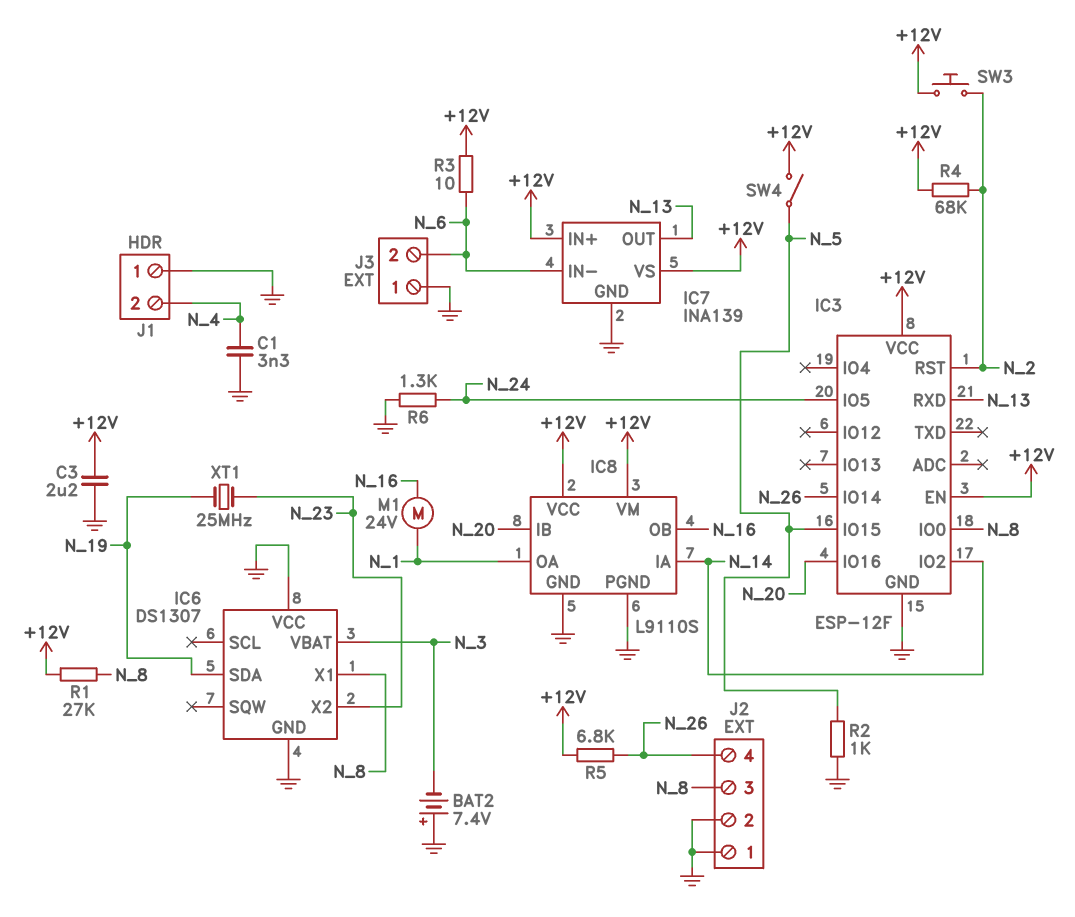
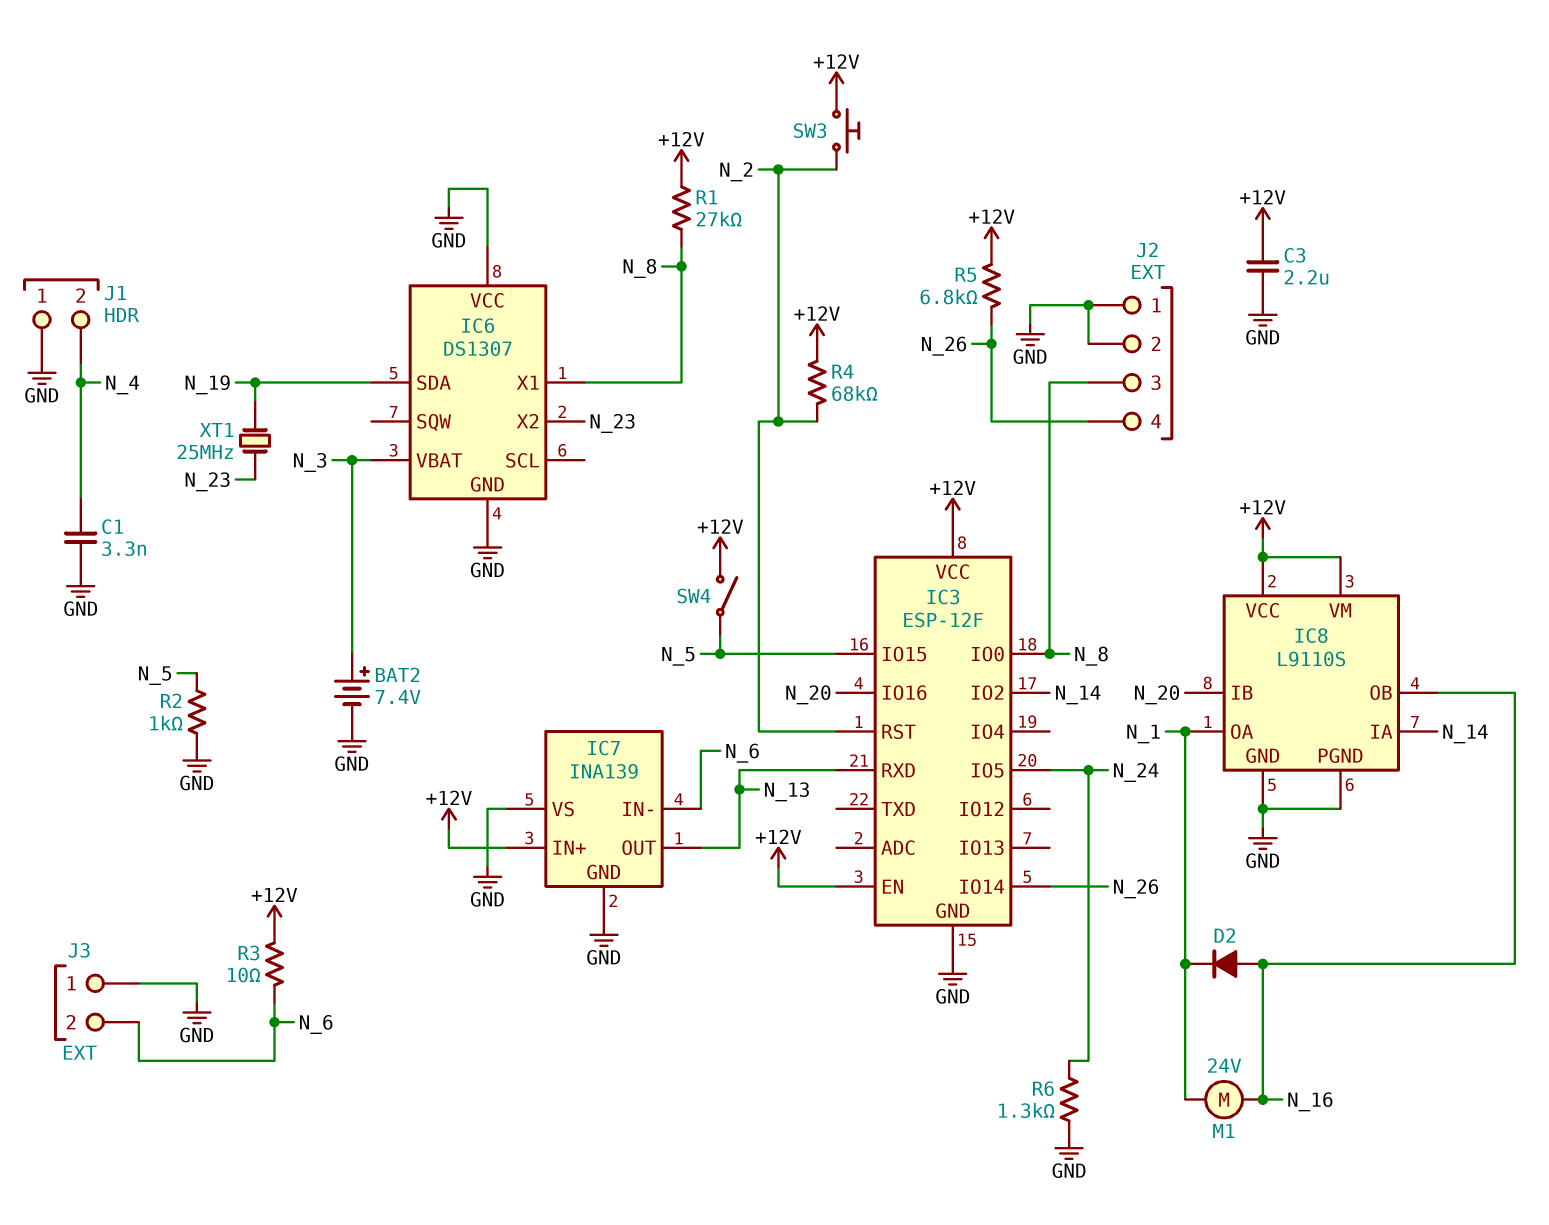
BAT2: 7.4V (plus GND, minus N_3) -> 7.4V (plus N_3, minus GND)
D2: none -> diode (A N_16, K N_1)
IC7 pin VS: +12V -> GND

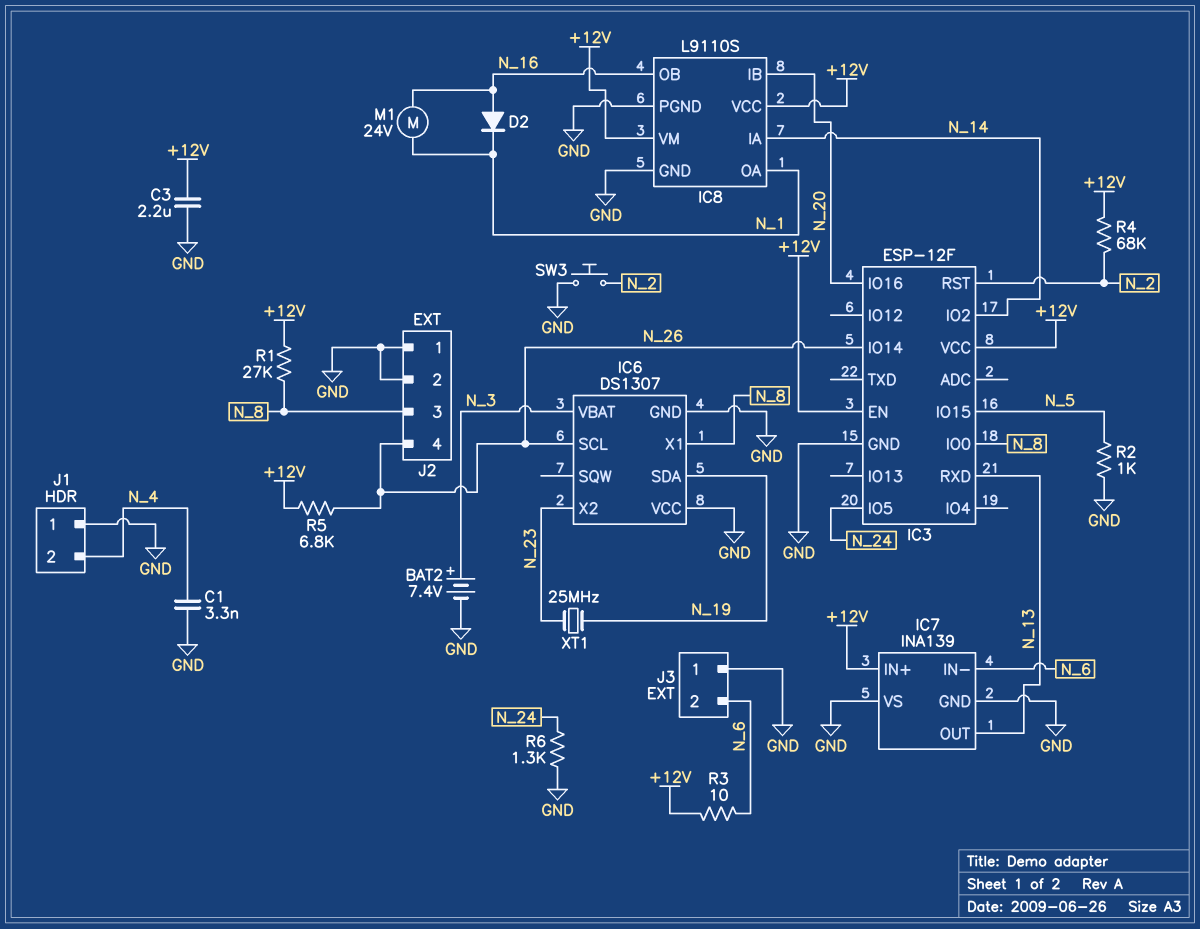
IC6 pin SCL: none -> N_26
SW3: button (+12V, N_2) -> button (GND, N_2)
SW4: switch (+12V, N_5) -> none

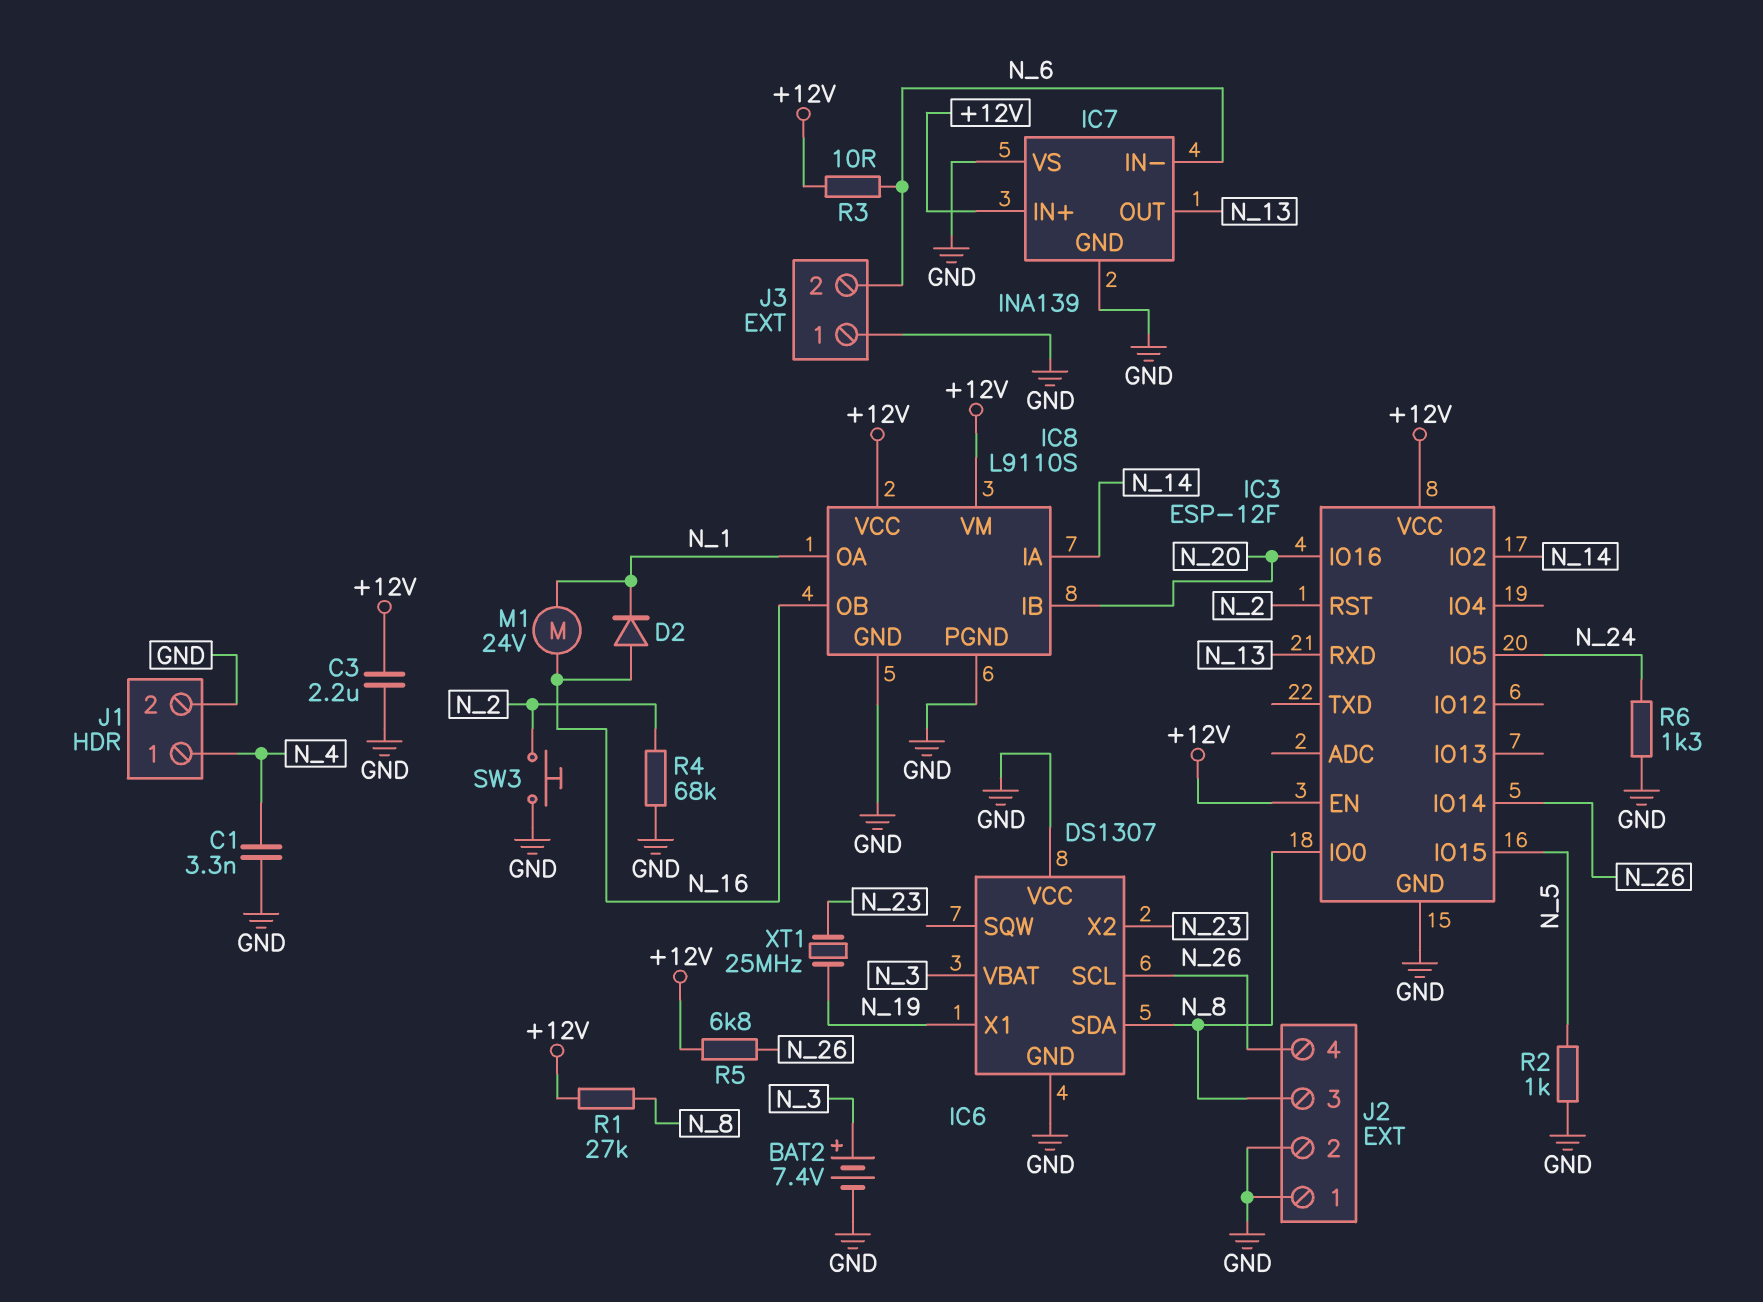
IC6 pin SDA: N_19 -> N_8
IC6 pin X1: N_8 -> N_19
J1 pin 1: GND -> N_4
J1 pin 2: N_4 -> GND
R4: 68k (+12V, N_2) -> 68k (GND, N_2)

